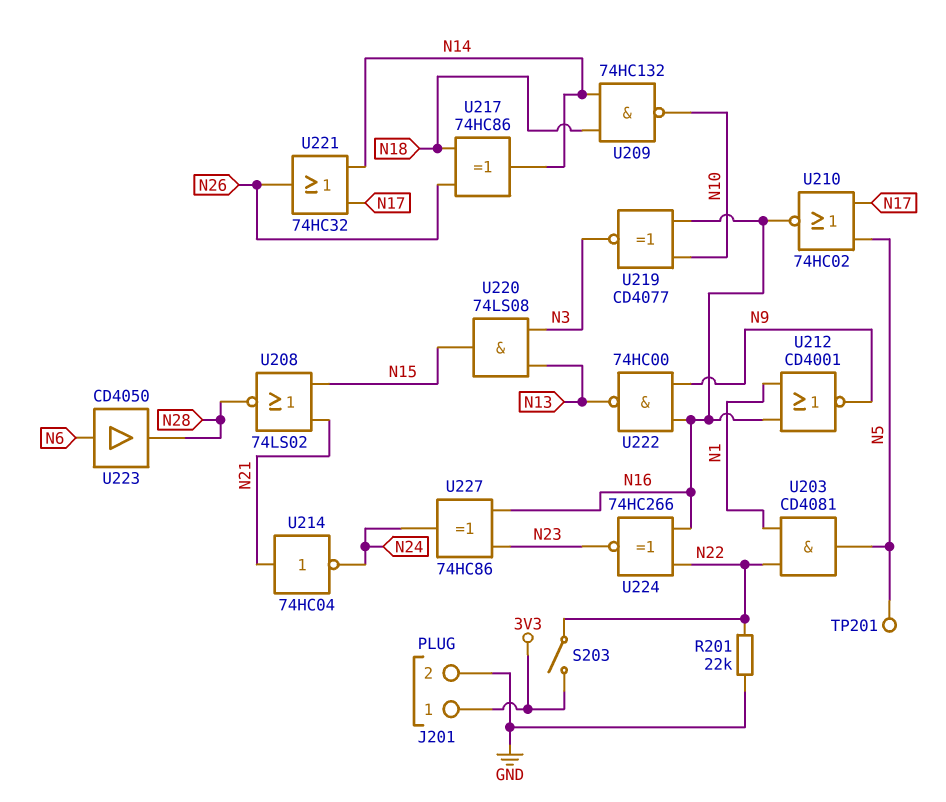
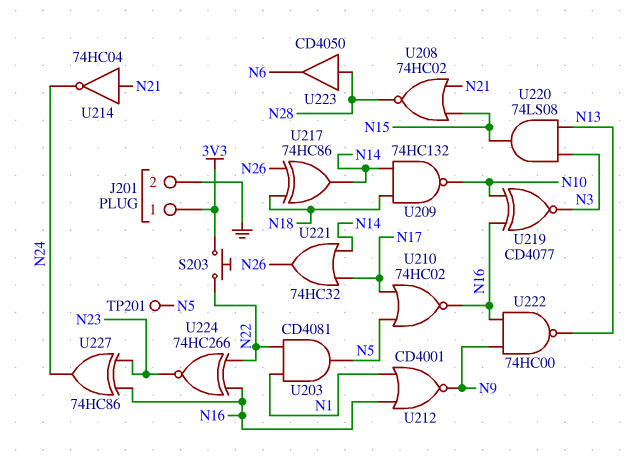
R201: 22k (GND, N22) -> none
S203: switch (3V3, N22) -> button (3V3, N22)
U208: NOR 74LS02 (in N15, in N21, out N28) -> NOR 74HC02 (in N15, in N21, out N28)
U223: buffer CD4050 (in N6, out N28) -> buffer CD4050 (in N28, out N6)

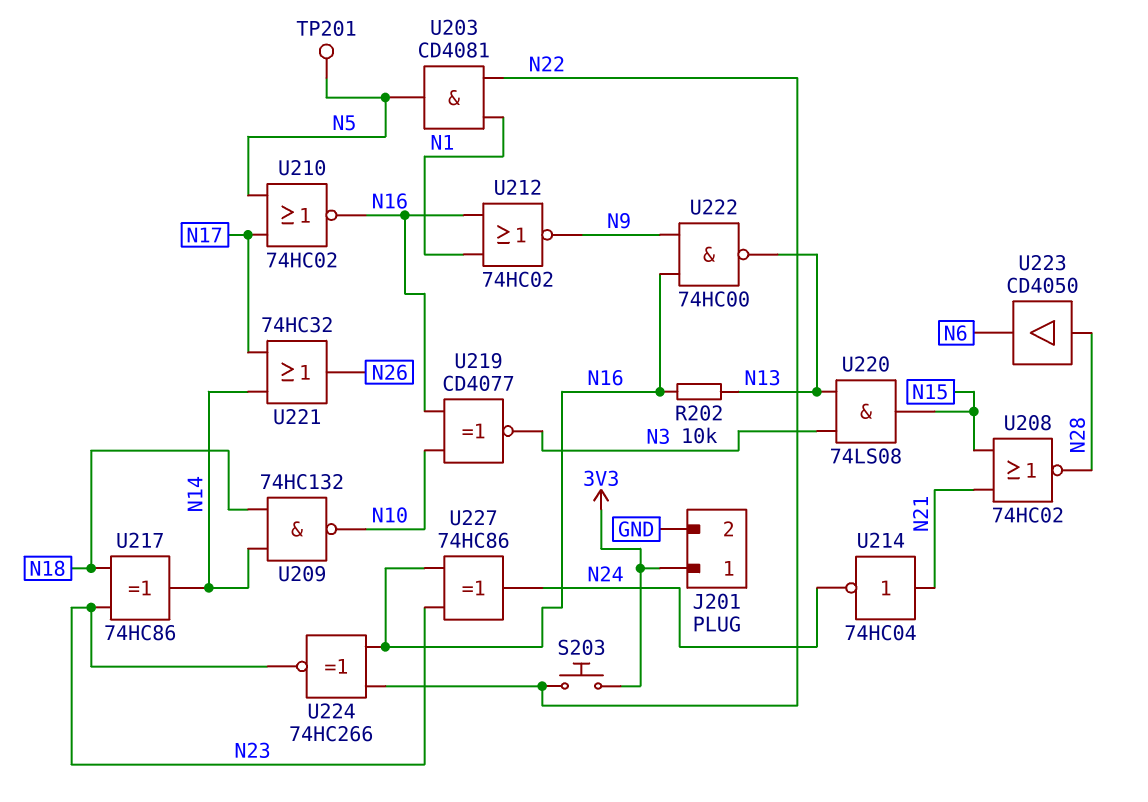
R202: none -> 10k (N13, N16)
U212: NOR CD4001 (in N1, in N16, out N9) -> NOR 74HC02 (in N1, in N16, out N9)
U217: XOR 74HC86 (in N18, in N26, out N14) -> XOR 74HC86 (in N18, in N23, out N14)

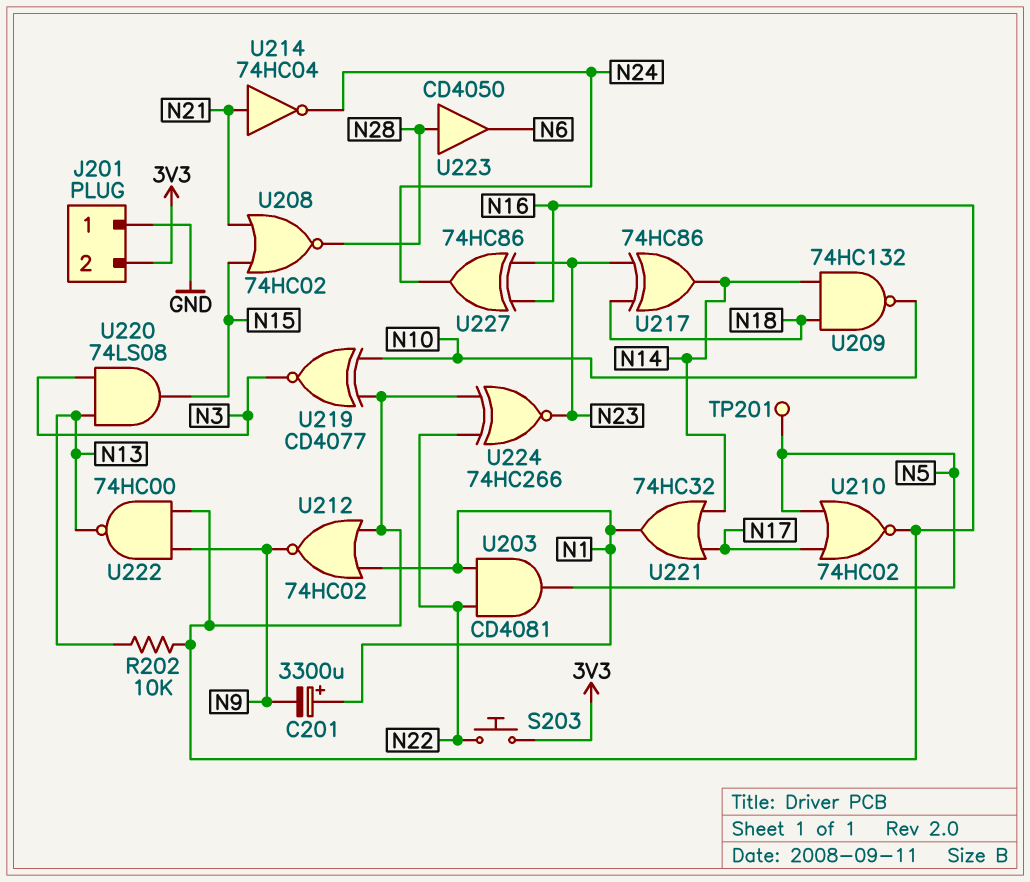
C201: none -> 3300uF (plus N1, minus N9)
J201 pin 1: 3V3 -> GND
J201 pin 2: GND -> 3V3
U221: OR 74HC32 (in N14, in N17, out N26) -> OR 74HC32 (in N14, in N17, out N1)

